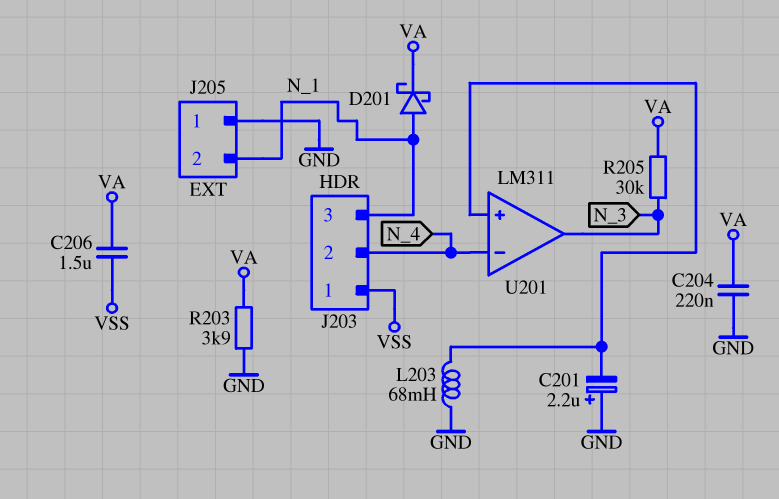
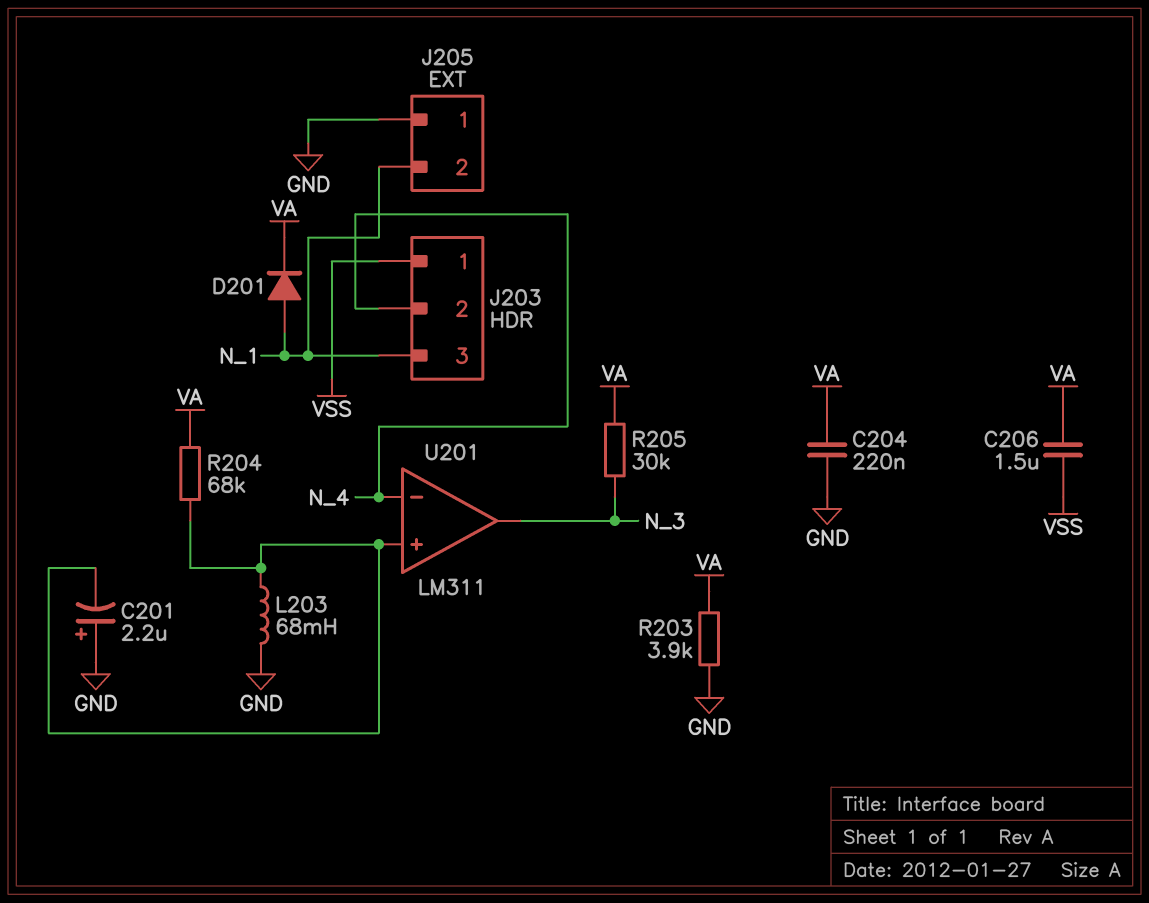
D201: schottky (A N_1, K VA) -> diode (A N_1, K VA)
R204: none -> 68k (U201/in+, VA)

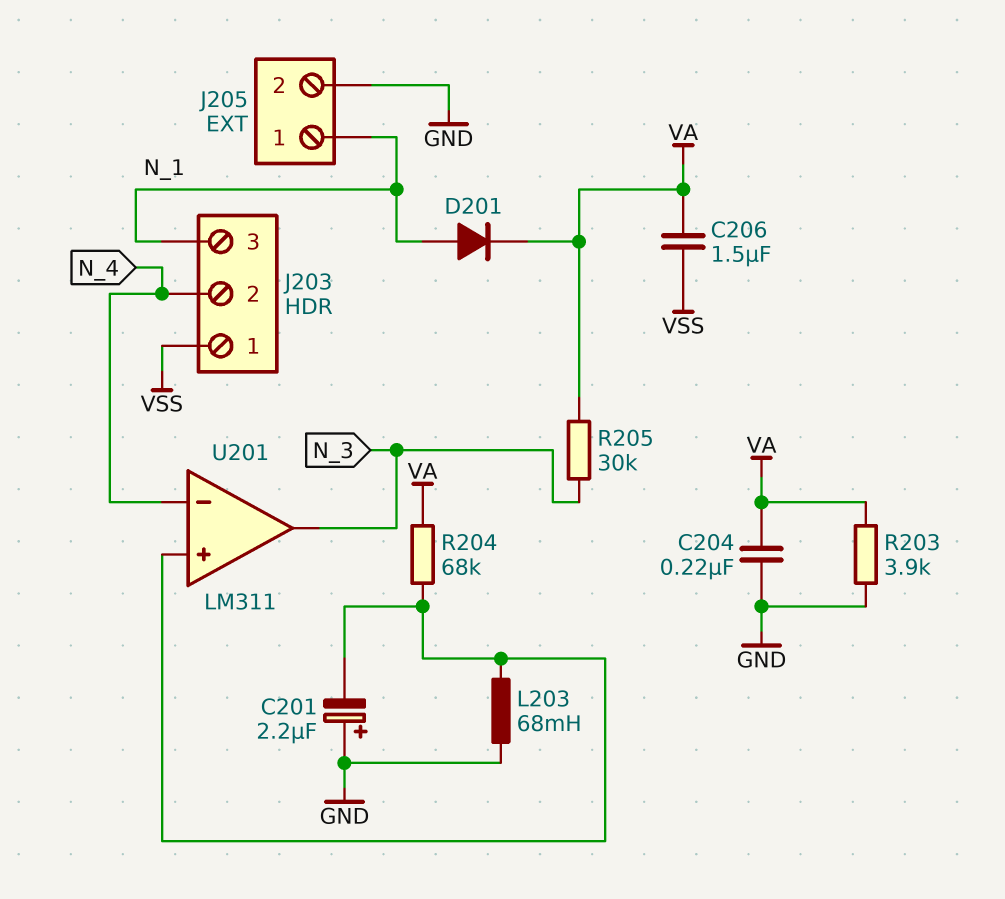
J205 pin 1: GND -> N_1
J205 pin 2: N_1 -> GND

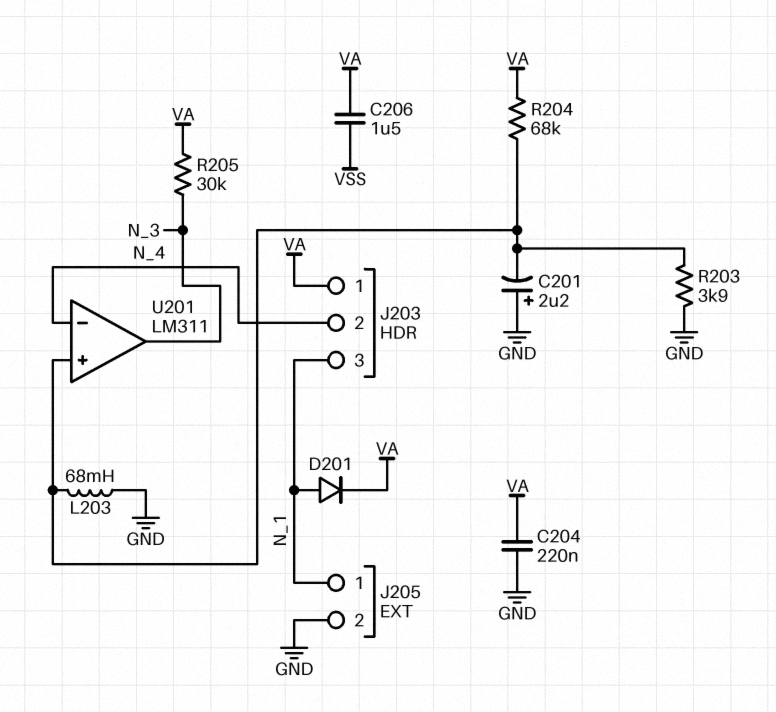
J203 pin 1: VSS -> VA
R203: 3.9k (GND, VA) -> 3.9k (GND, U201/in+)

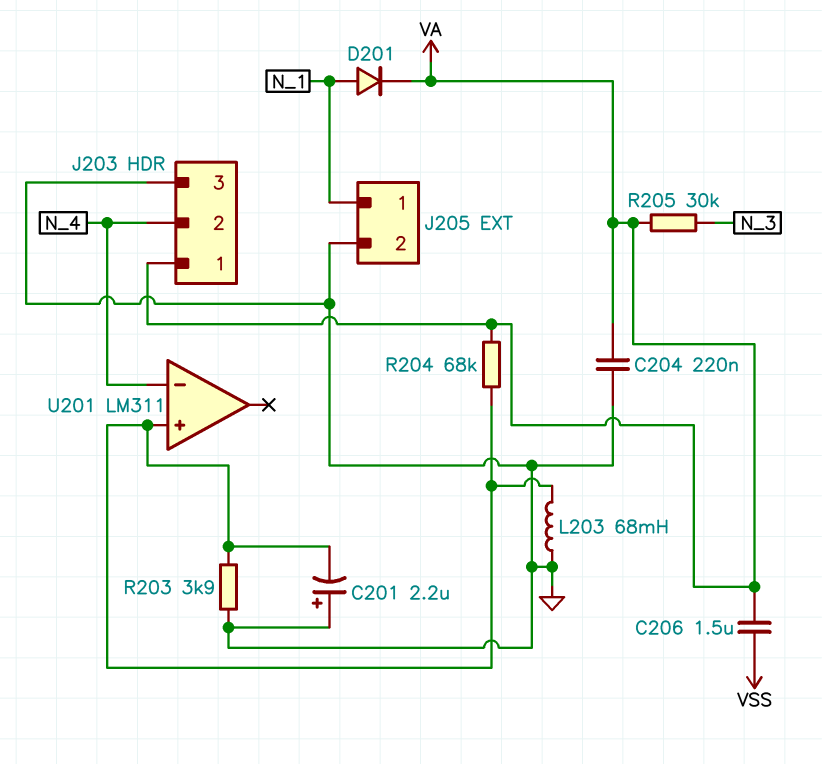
J203 pin 3: N_1 -> GND
U201 pin out: N_3 -> none

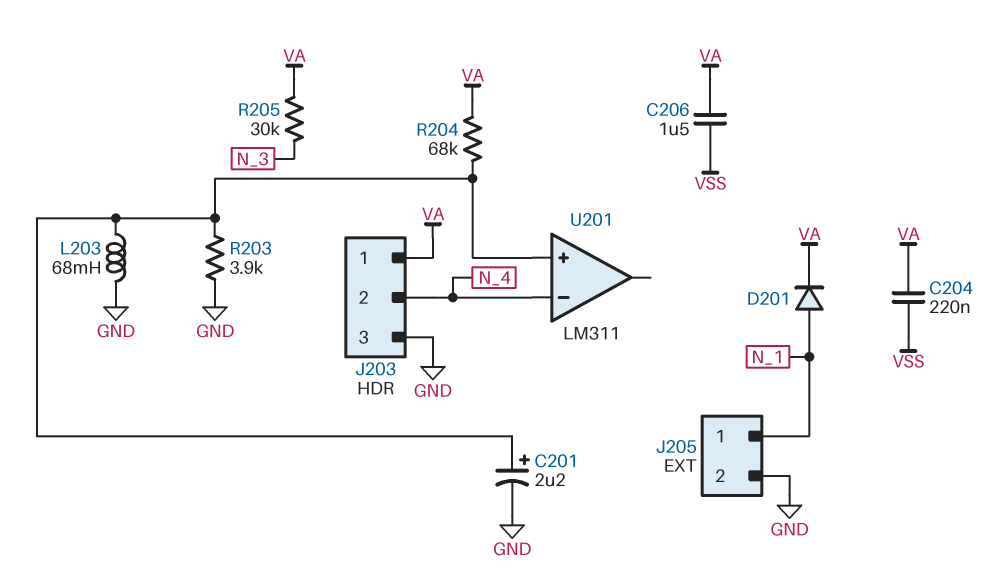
C201: 2.2uF (plus GND, minus U201/in+) -> 2.2uF (plus U201/in+, minus GND)
C204: 220nF (GND, VA) -> 220nF (VA, VSS)

